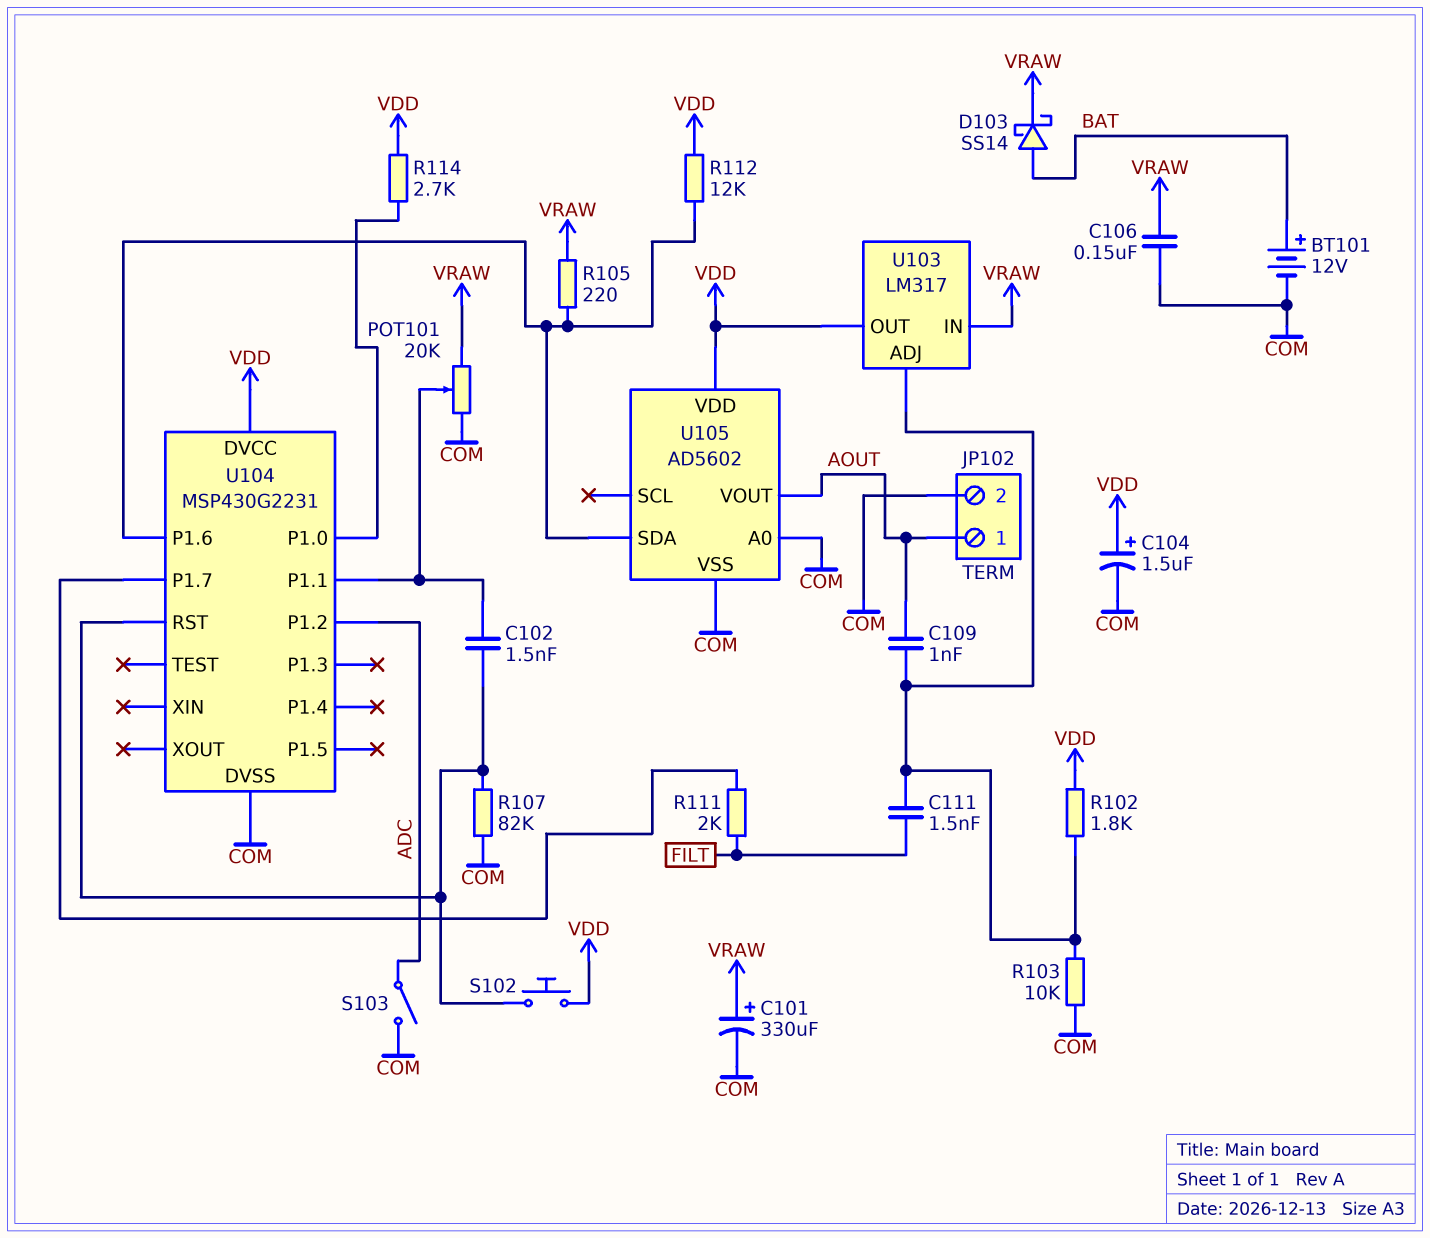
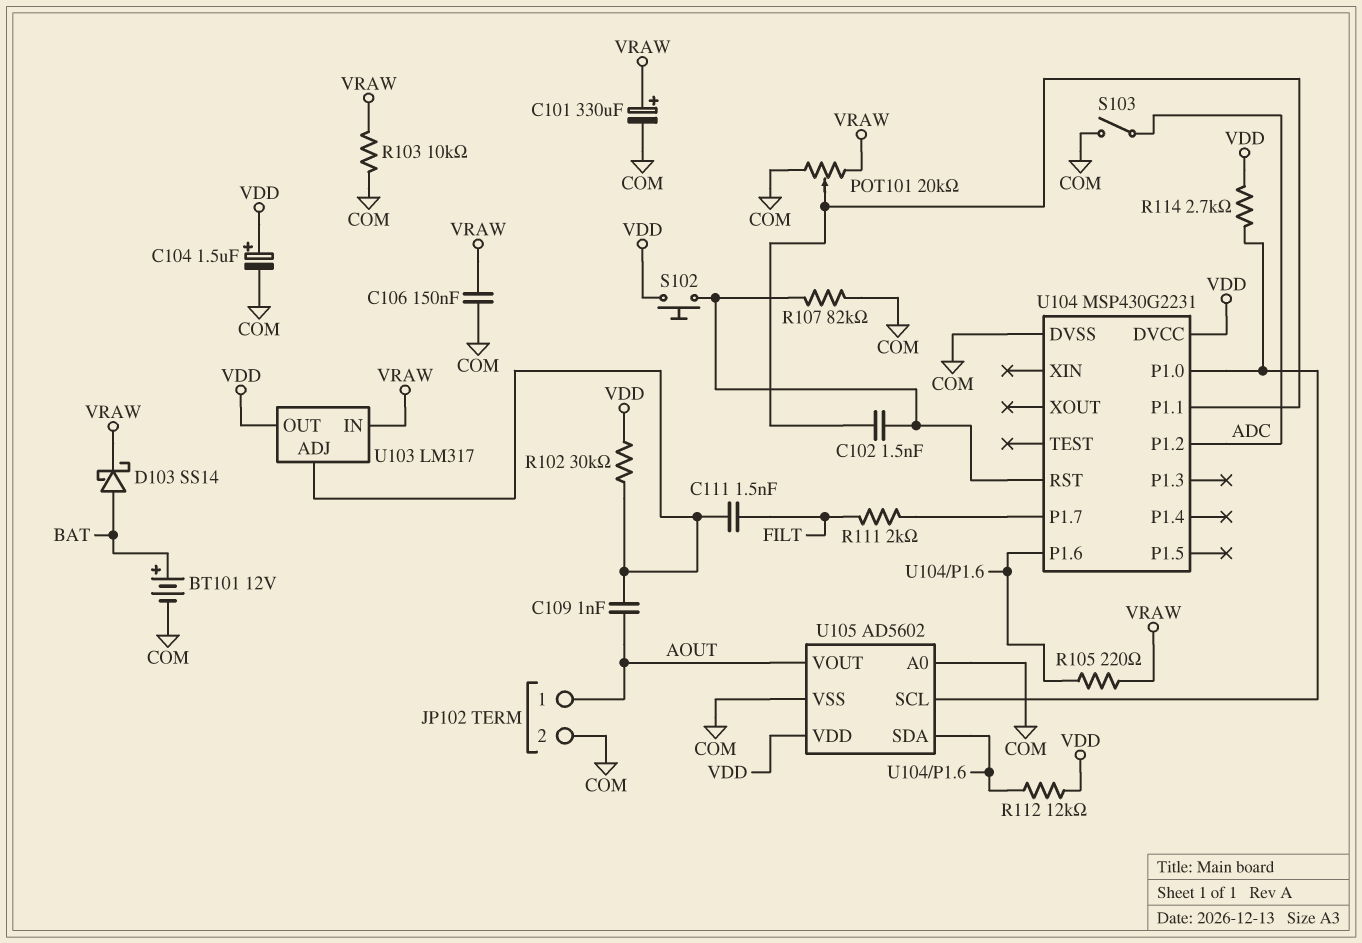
R102: 1.8k (U103/ADJ, VDD) -> 30k (U103/ADJ, VDD)
R103: 10k (COM, U103/ADJ) -> 10k (COM, VRAW)
U105 pin SCL: none -> U104/P1.0

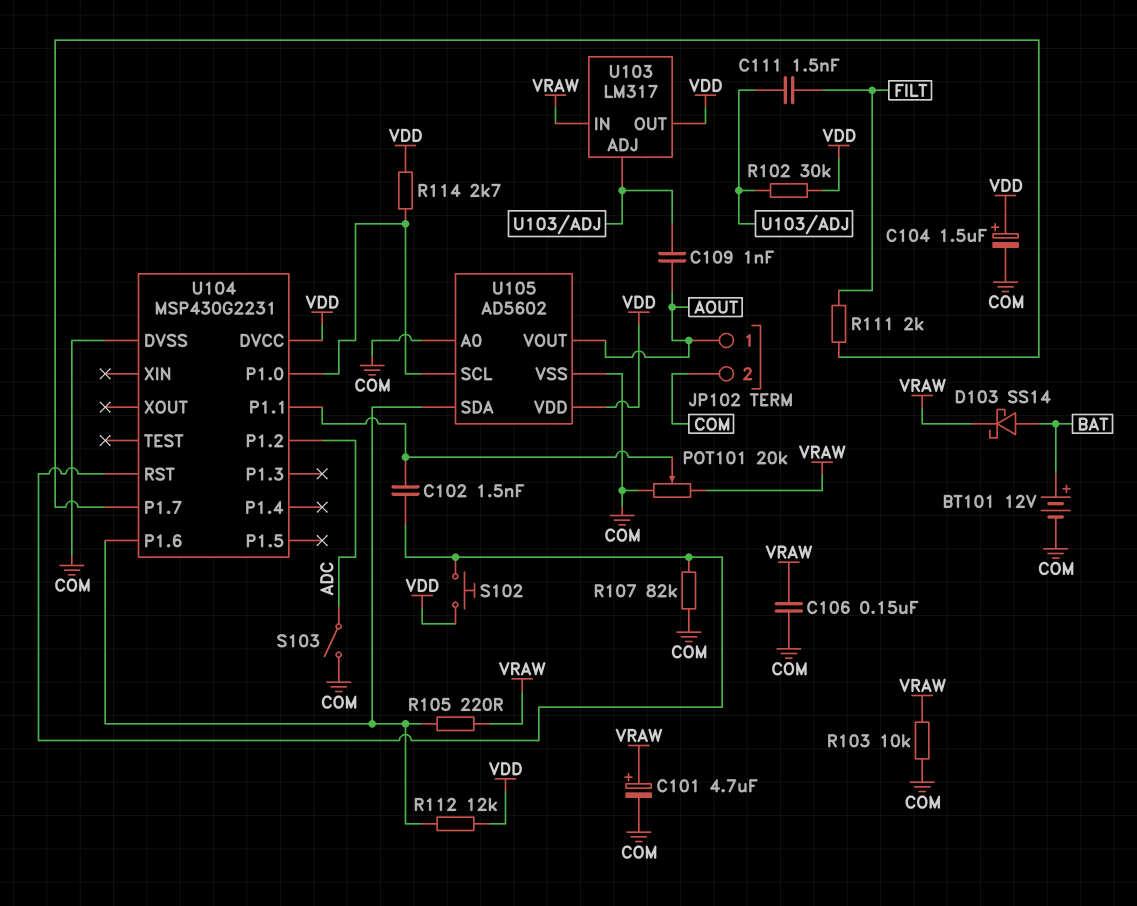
C101: 330uF (plus VRAW, minus COM) -> 4.7uF (plus VRAW, minus COM)

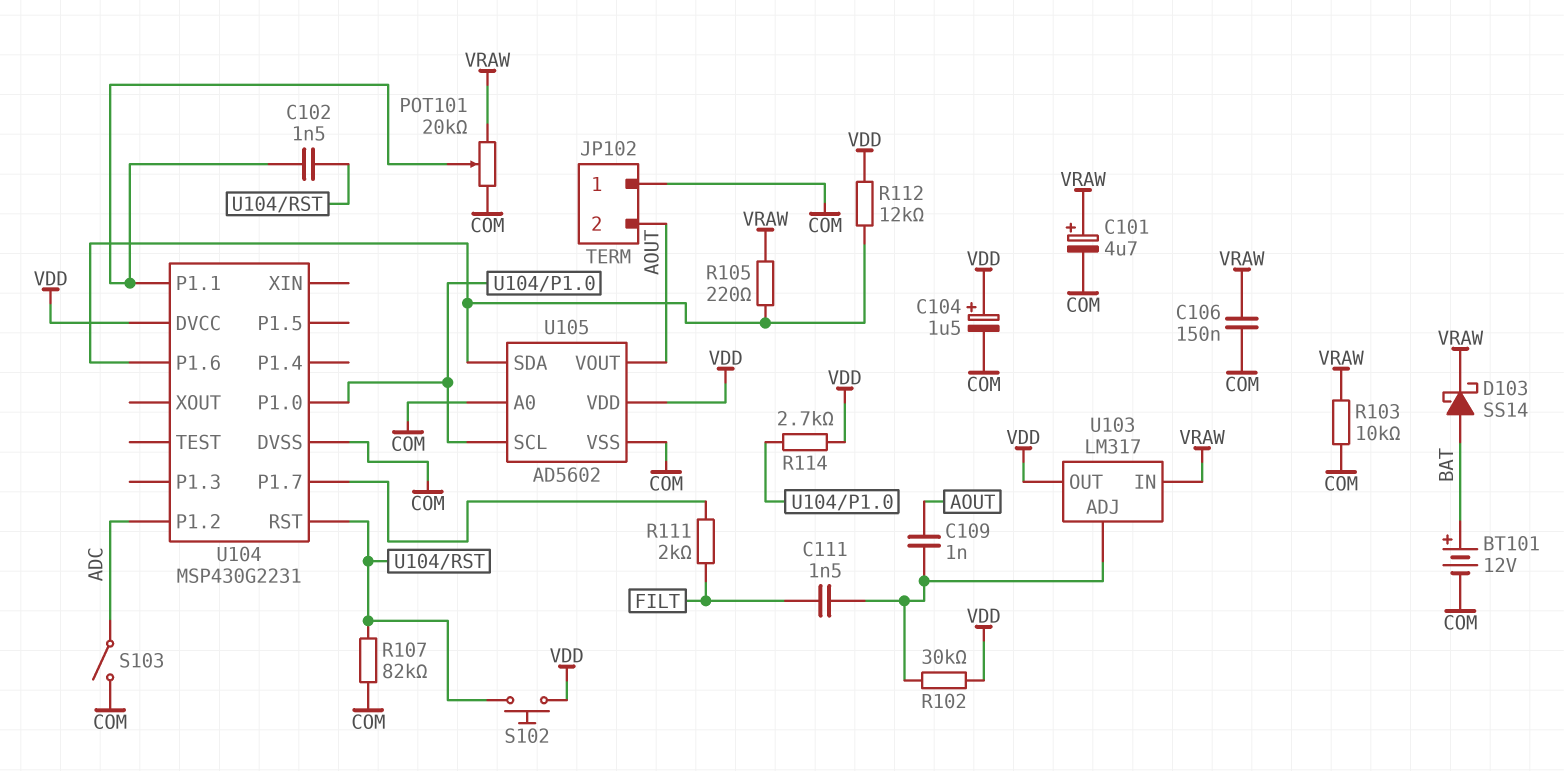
JP102 pin 1: AOUT -> COM
JP102 pin 2: COM -> AOUT

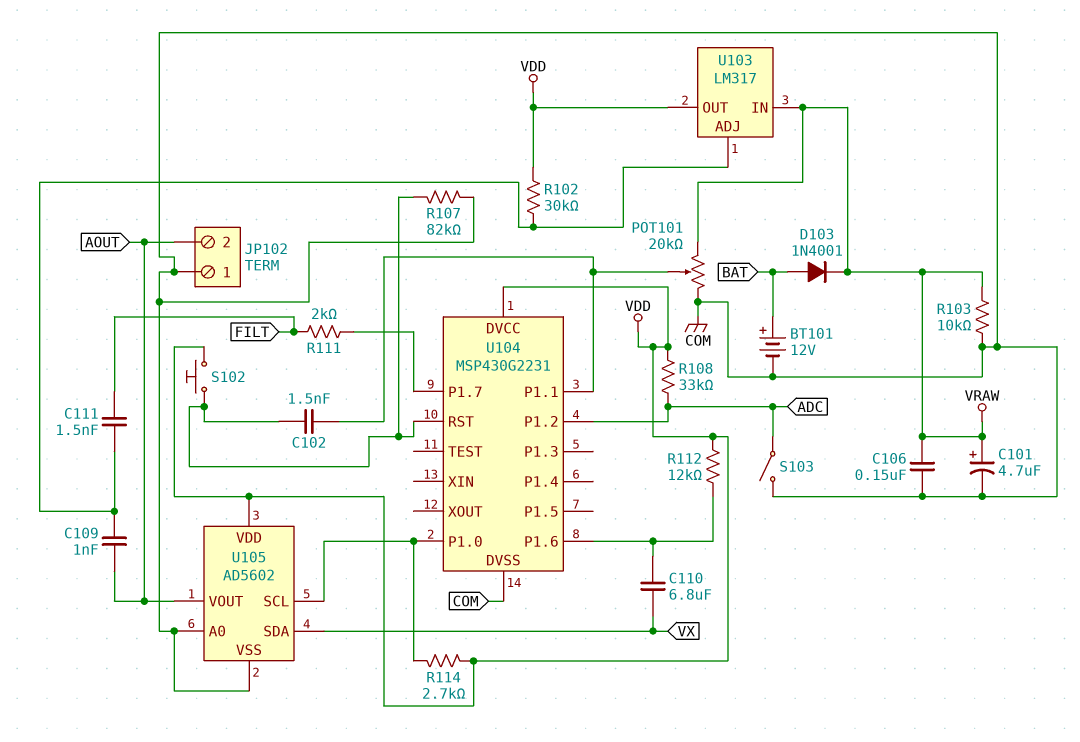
C104: 1.5uF (plus VDD, minus COM) -> none
C110: none -> 6.8uF (U104/P1.6, VX)
D103: schottky SS14 (A BAT, K VRAW) -> diode 1N4001 (A BAT, K VRAW)
R105: 220 (U104/P1.6, VRAW) -> none
R108: none -> 33k (ADC, VDD)
U105 pin SDA: U104/P1.6 -> VX

